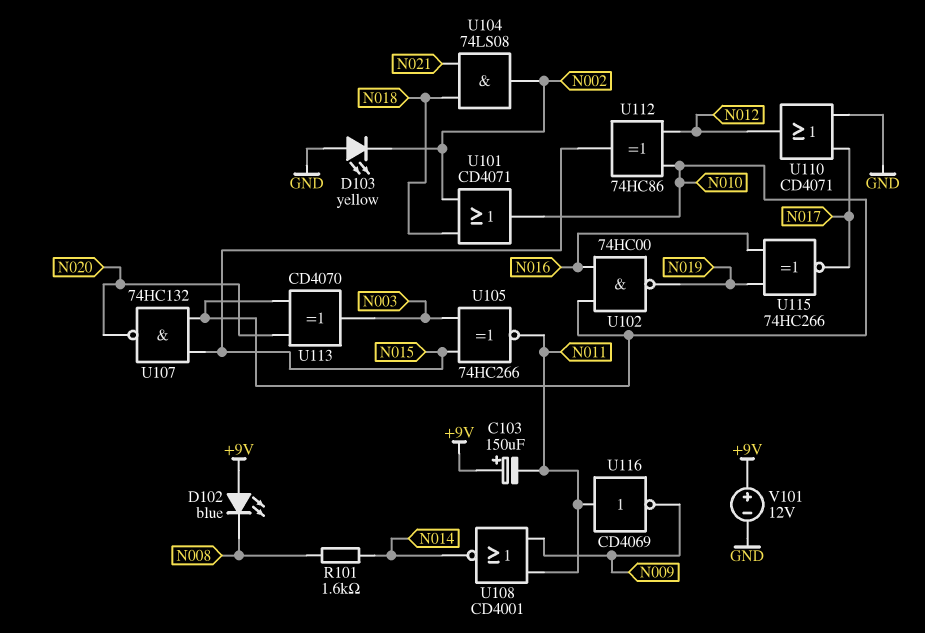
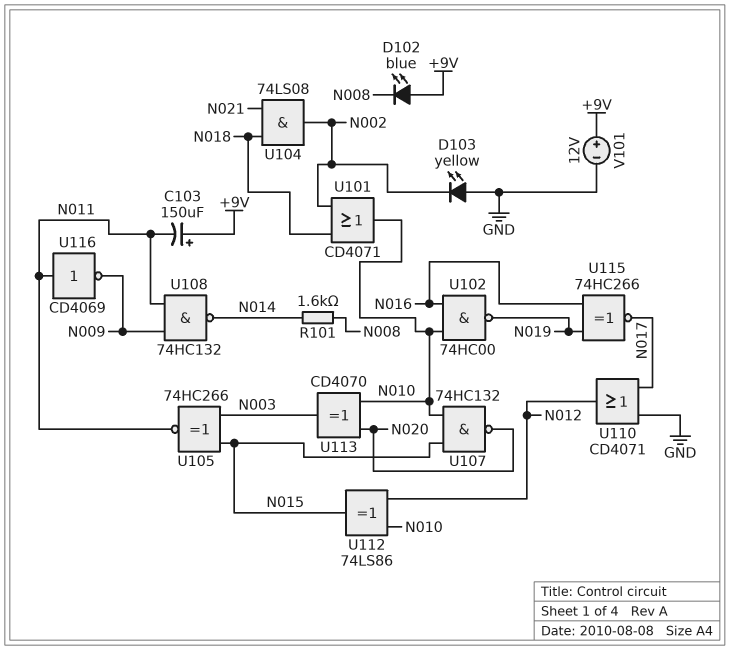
U108: NOR CD4001 (in N009, in N011, out N014) -> NAND 74HC132 (in N009, in N011, out N014)
U112: XOR 74HC86 (in N010, in N012, out N015) -> XOR 74LS86 (in N010, in N012, out N015)

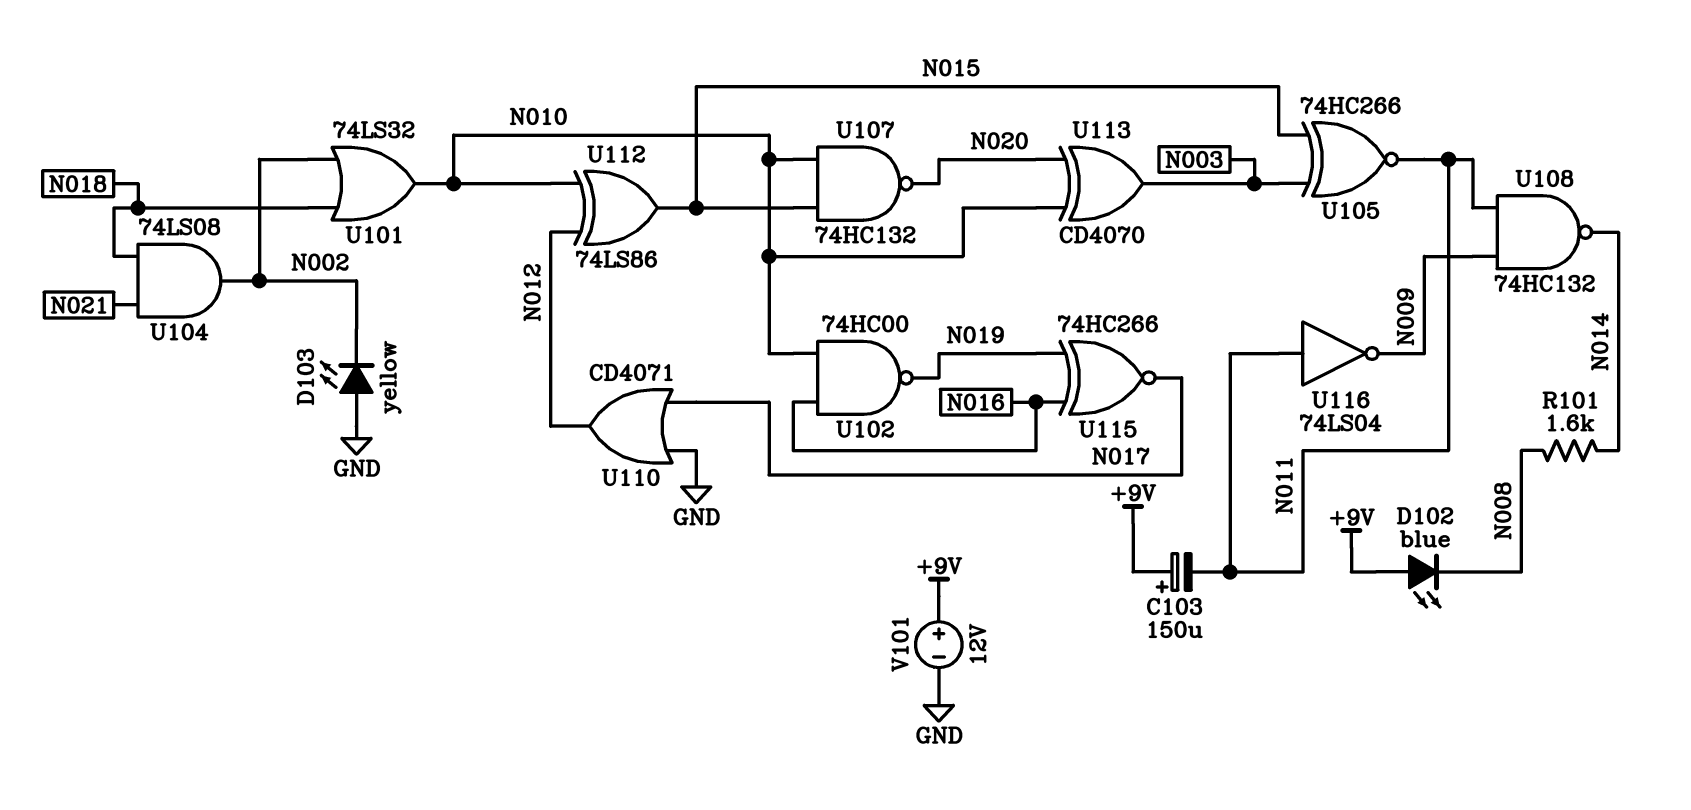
U101: OR CD4071 (in N002, in N018, out N010) -> OR 74LS32 (in N002, in N018, out N010)
U116: NOT CD4069 (in N011, out N009) -> NOT 74LS04 (in N011, out N009)

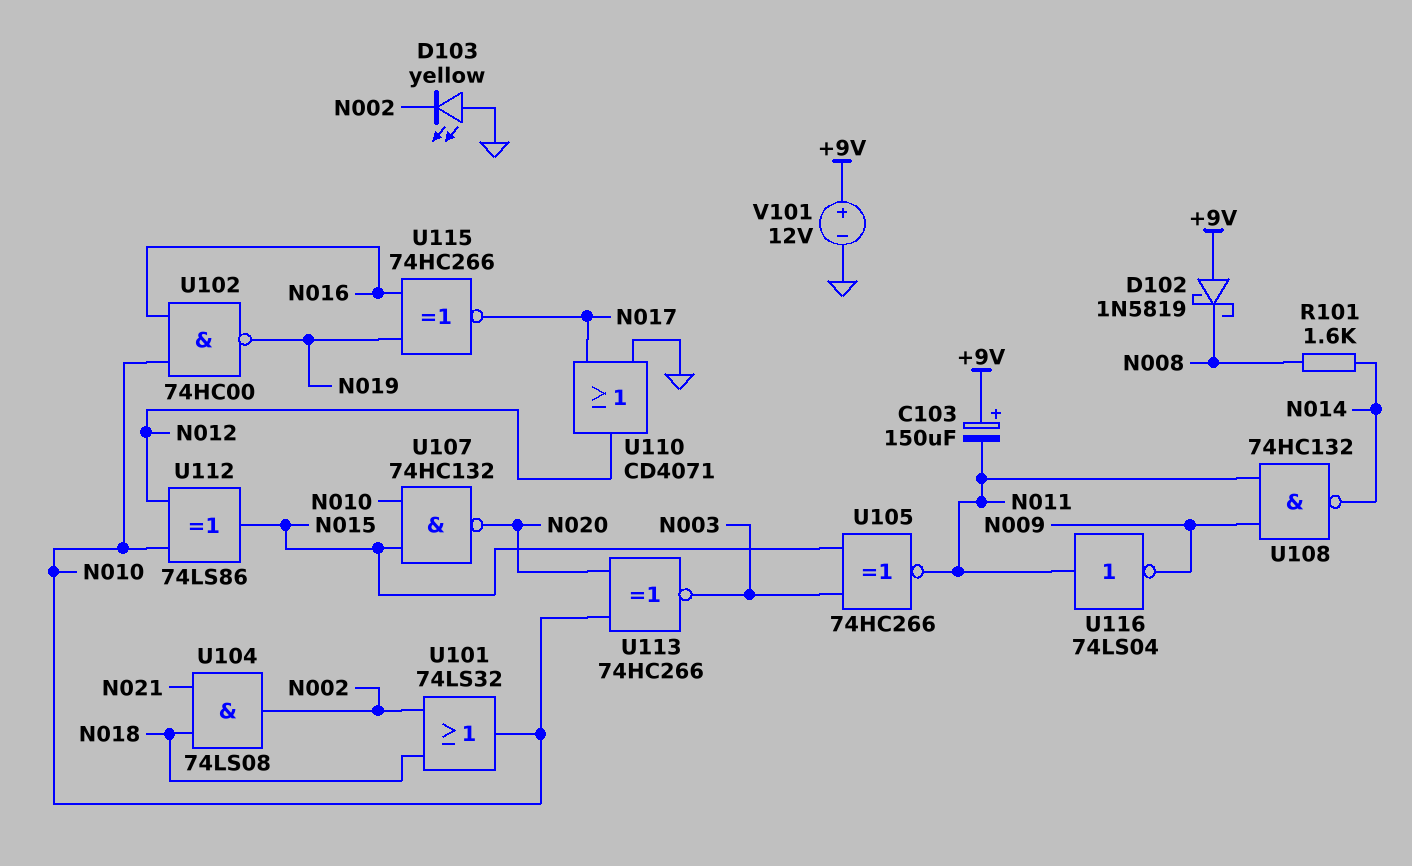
D102: LED blue (A +9V, K N008) -> schottky 1N5819 (A +9V, K N008)
U113: XOR CD4070 (in N010, in N020, out N003) -> XNOR 74HC266 (in N010, in N020, out N003)

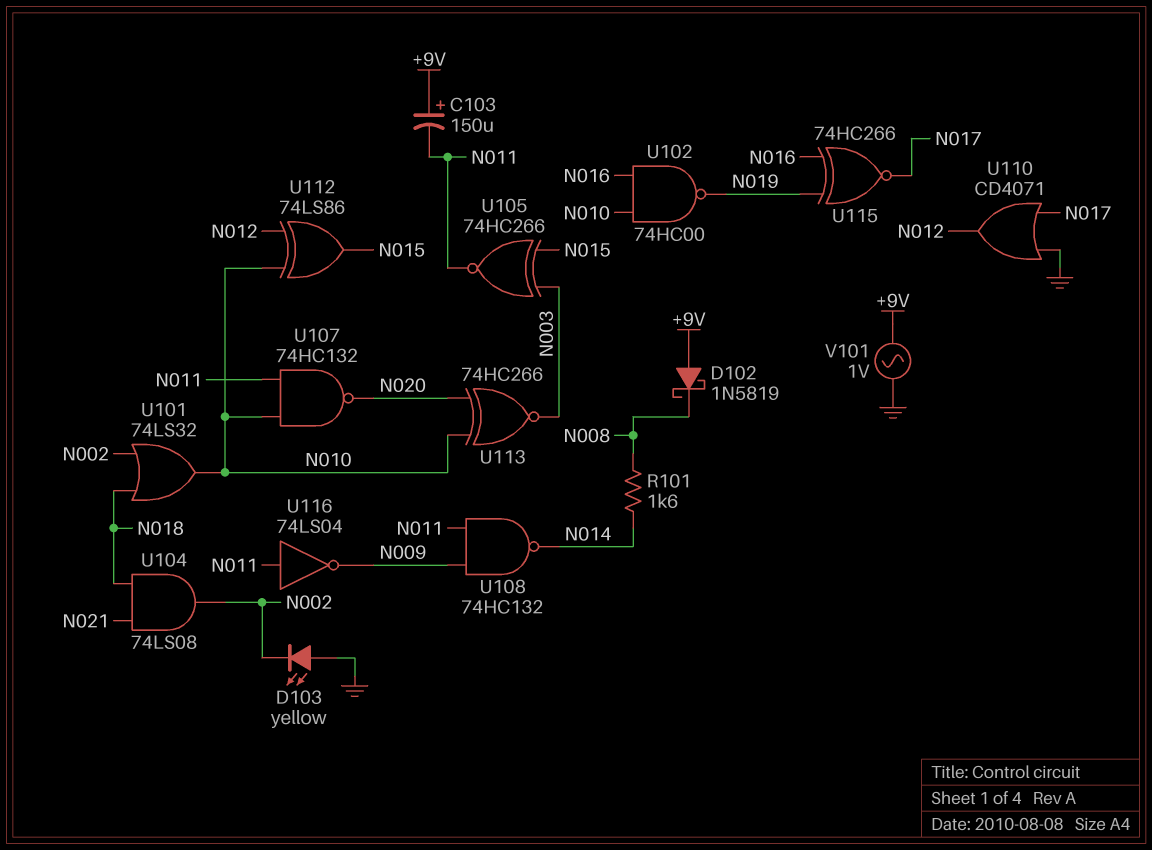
U107: NAND 74HC132 (in N010, in N015, out N020) -> NAND 74HC132 (in N010, in N011, out N020)
V101: 12V (plus +9V, minus GND) -> AC 1V (+9V, GND)

